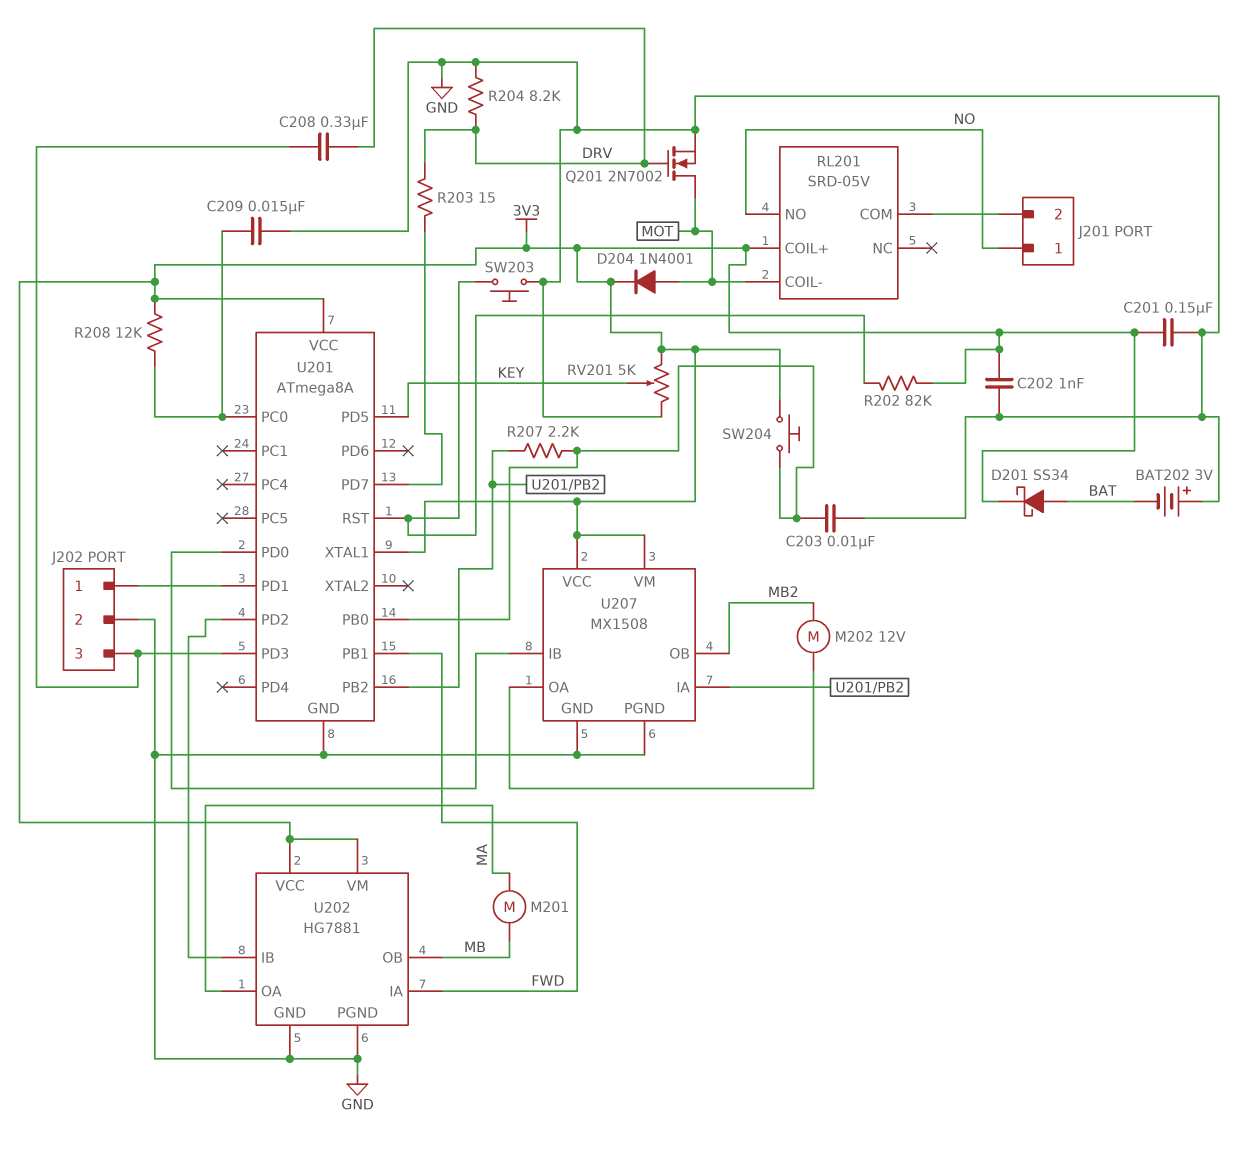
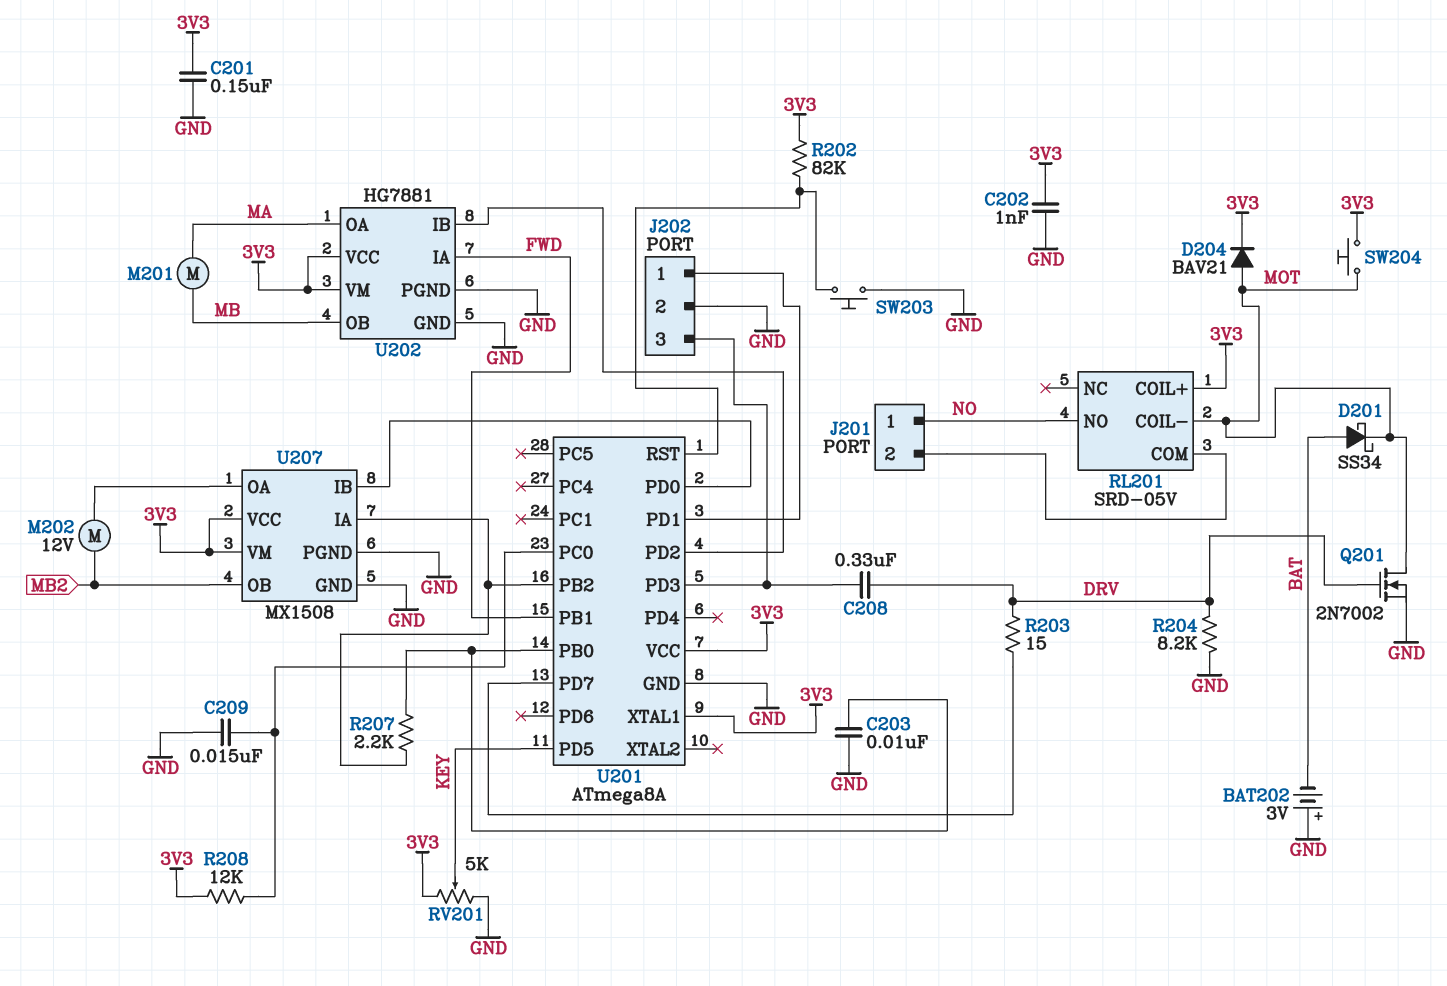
D201: schottky SS34 (A BAT, K 3V3) -> schottky SS34 (A BAT, K MOT)
D204: diode 1N4001 (A MOT, K 3V3) -> diode BAV21 (A MOT, K 3V3)
SW204: button (3V3, U201/PB0) -> button (3V3, MOT)

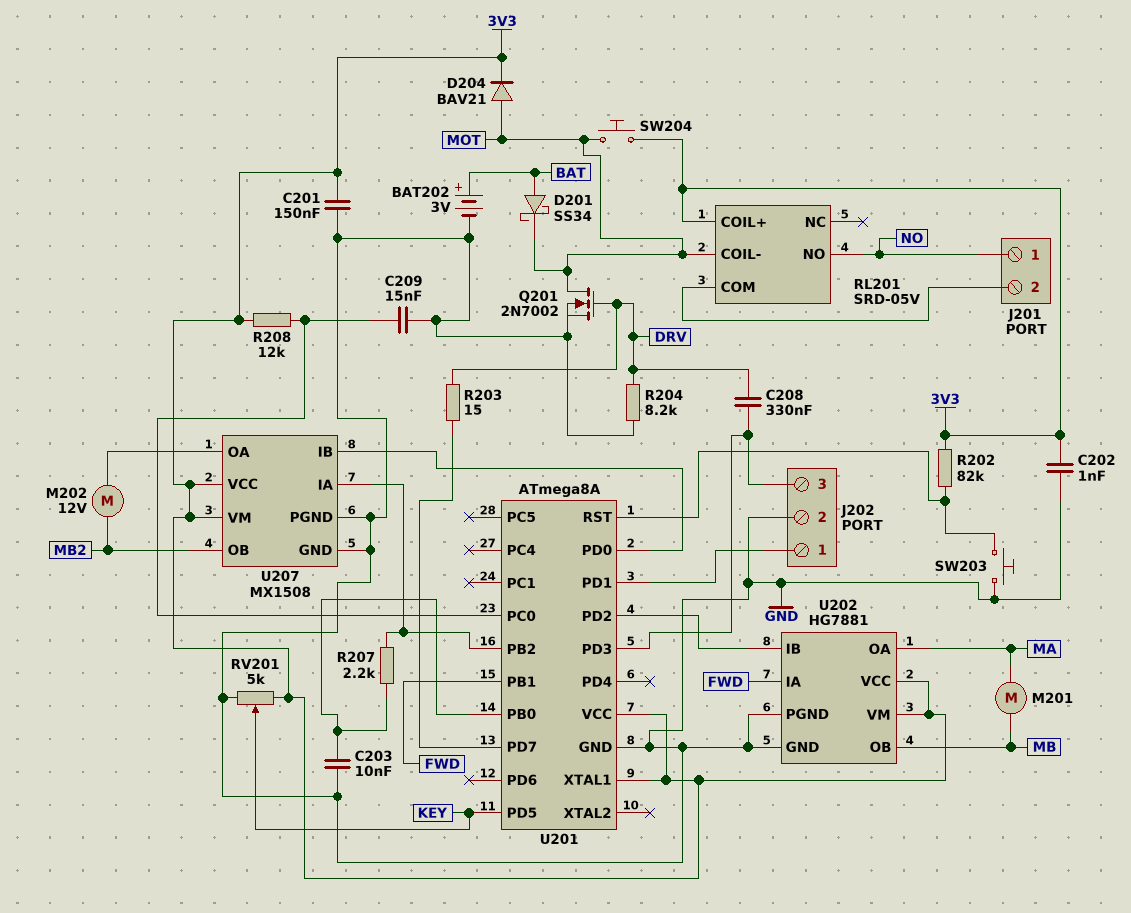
BAT202: 3V (plus GND, minus BAT) -> 3V (plus BAT, minus GND)

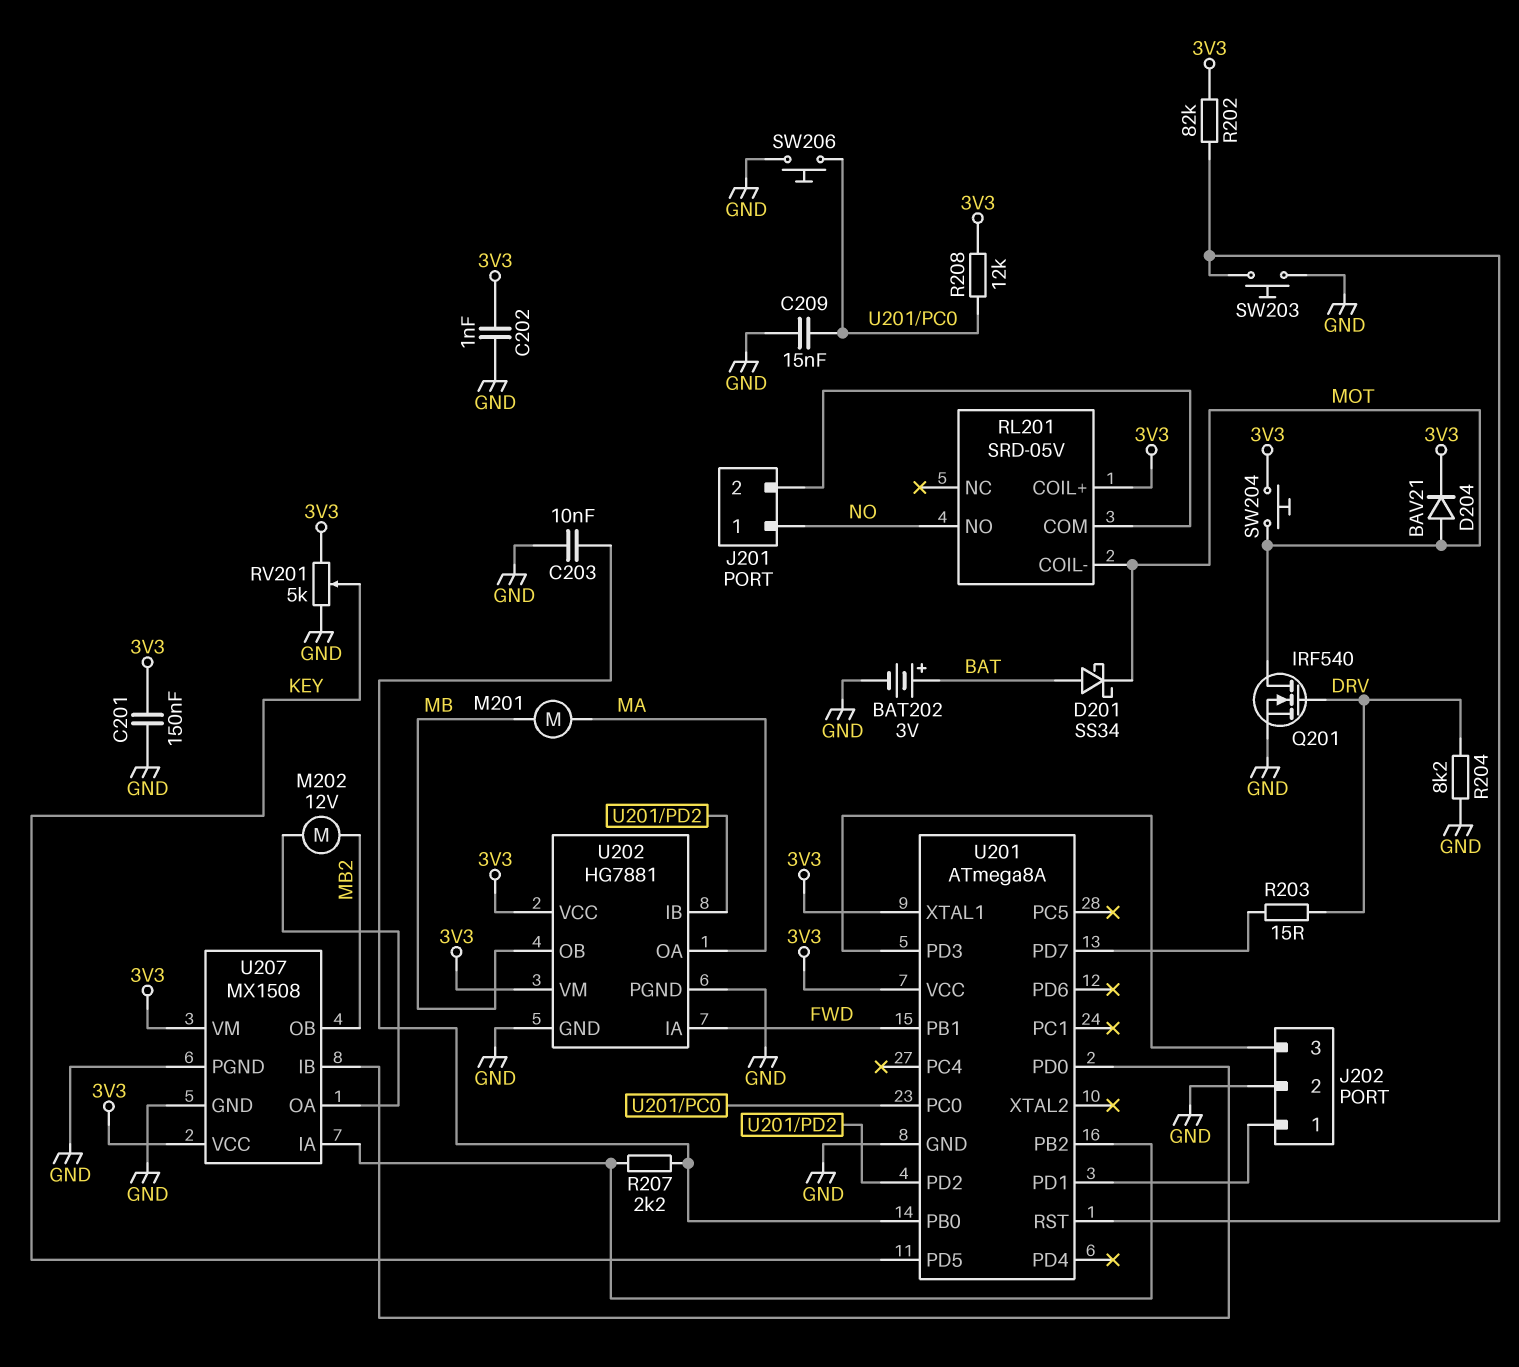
C208: 330nF (DRV, J202/3) -> none
Q201: NMOS 2N7002 (G DRV, D MOT, S GND) -> NMOS IRF540 (G DRV, D MOT, S GND)
SW206: none -> button (GND, U201/PC0)

